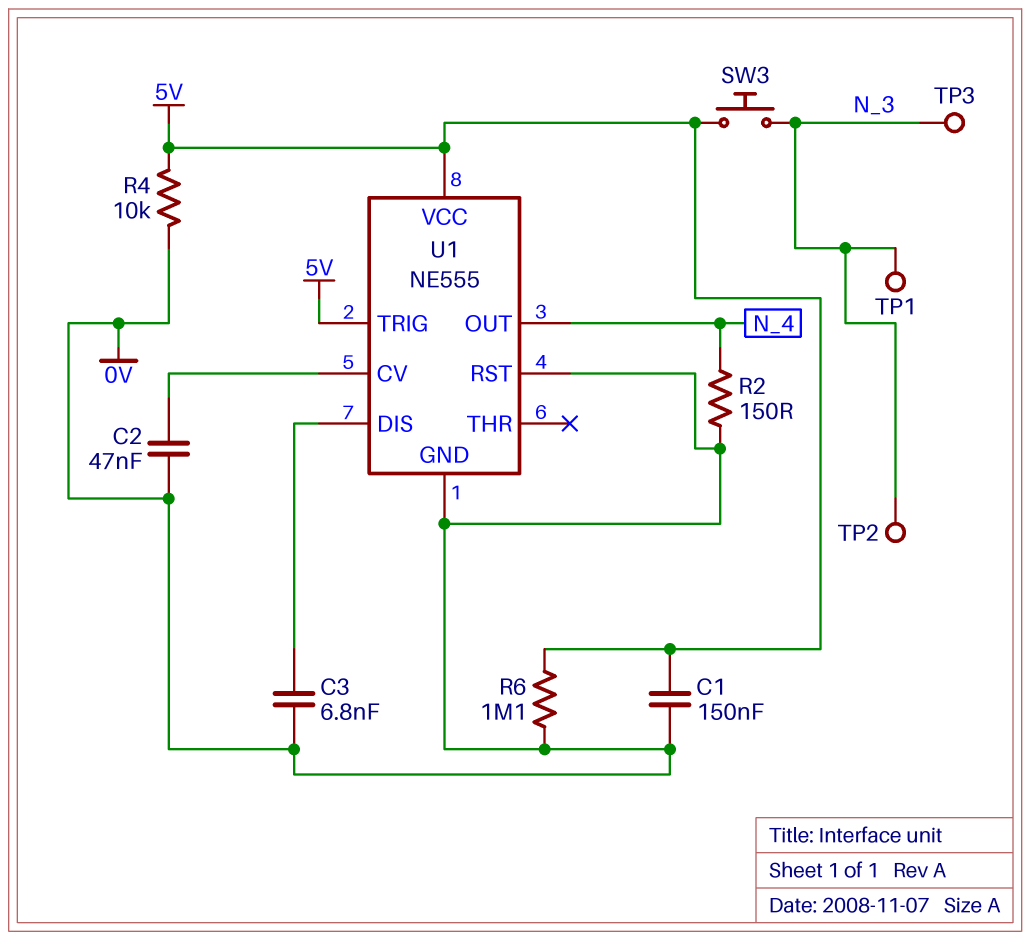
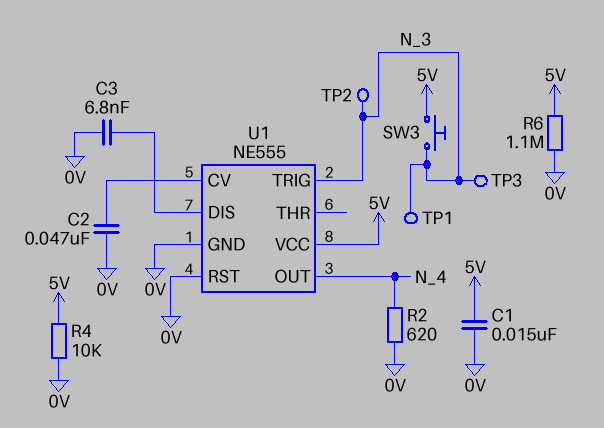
C1: 150nF (0V, 5V) -> 15nF (0V, 5V)
R2: 150 (0V, N_4) -> 620 (0V, N_4)
U1 pin TRIG: 5V -> N_3

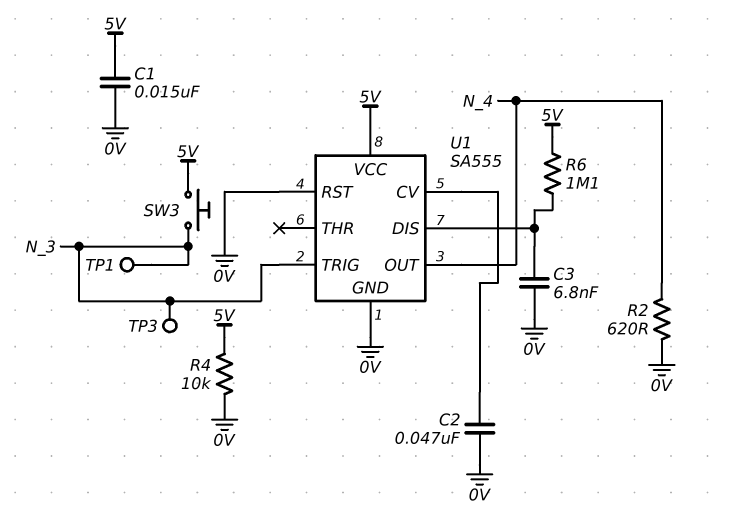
R6: 1.1M (0V, 5V) -> 1.1M (5V, U1/DIS)
TP2: test point (N_3) -> none
U1: NE555 -> SA555

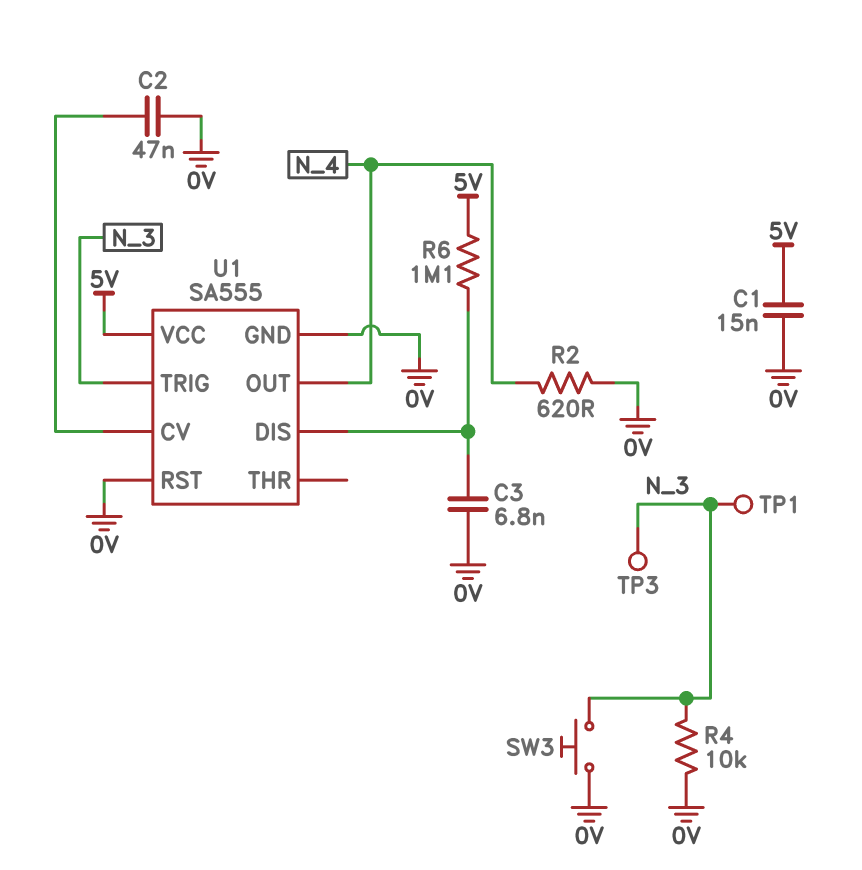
R4: 10k (0V, 5V) -> 10k (0V, N_3)
SW3: button (5V, N_3) -> button (0V, N_3)

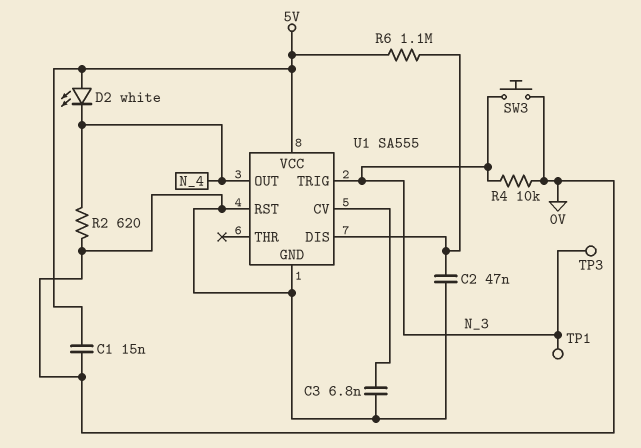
C2: 47nF (0V, U1/CV) -> 47nF (0V, U1/DIS)
C3: 6.8nF (0V, U1/DIS) -> 6.8nF (0V, U1/CV)
D2: none -> LED white (A 5V, K N_4)

